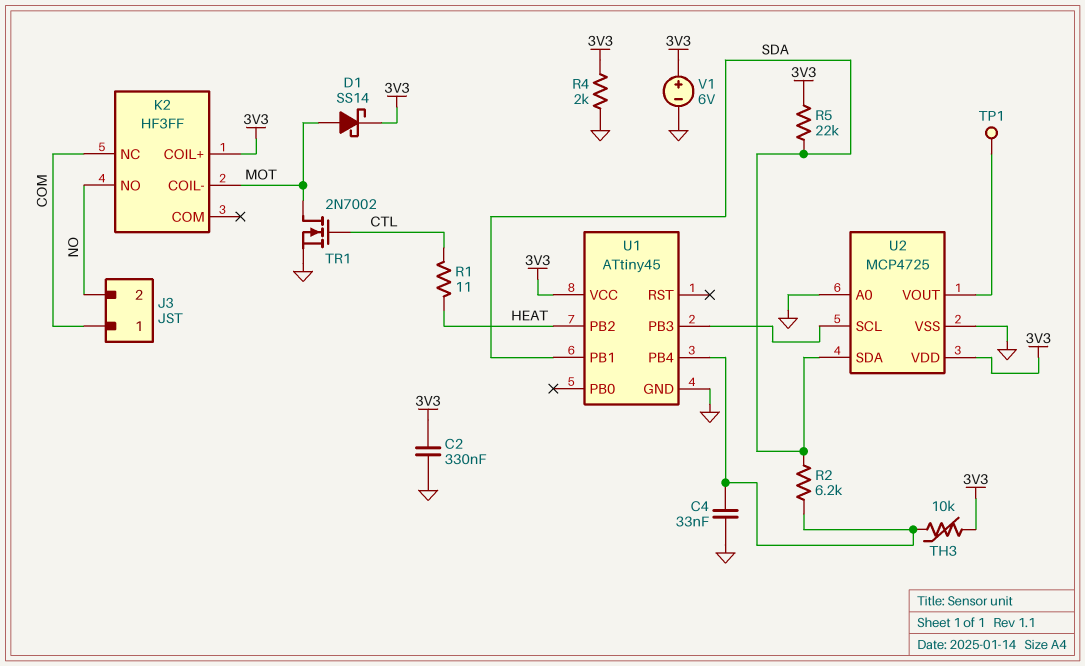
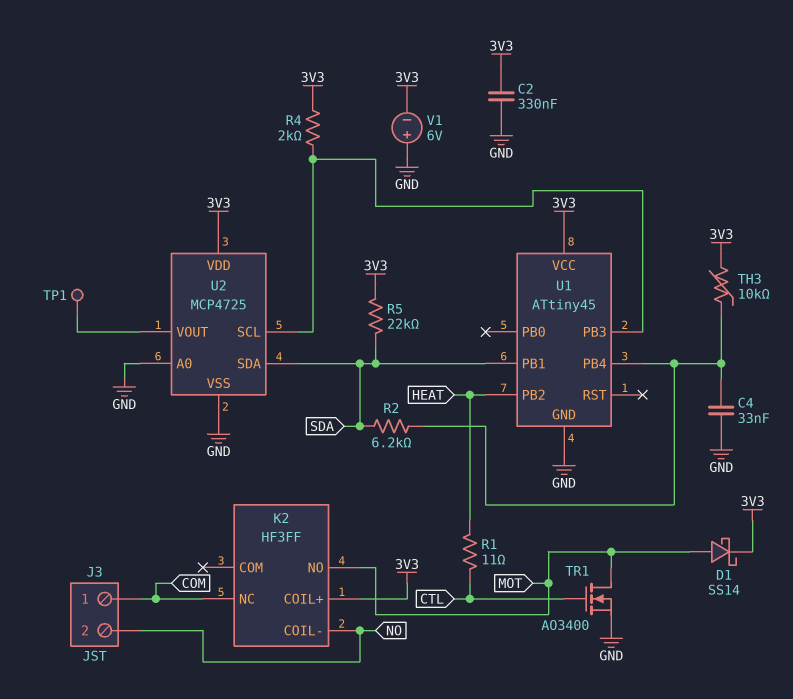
K2 pin COIL-: MOT -> NO
K2 pin NO: NO -> MOT
R4: 2k (3V3, GND) -> 2k (3V3, U1/PB3)
TR1: NMOS 2N7002 (G CTL, D MOT, S GND) -> NMOS AO3400 (G CTL, D MOT, S GND)
V1: 6V (plus 3V3, minus GND) -> 6V (plus GND, minus 3V3)

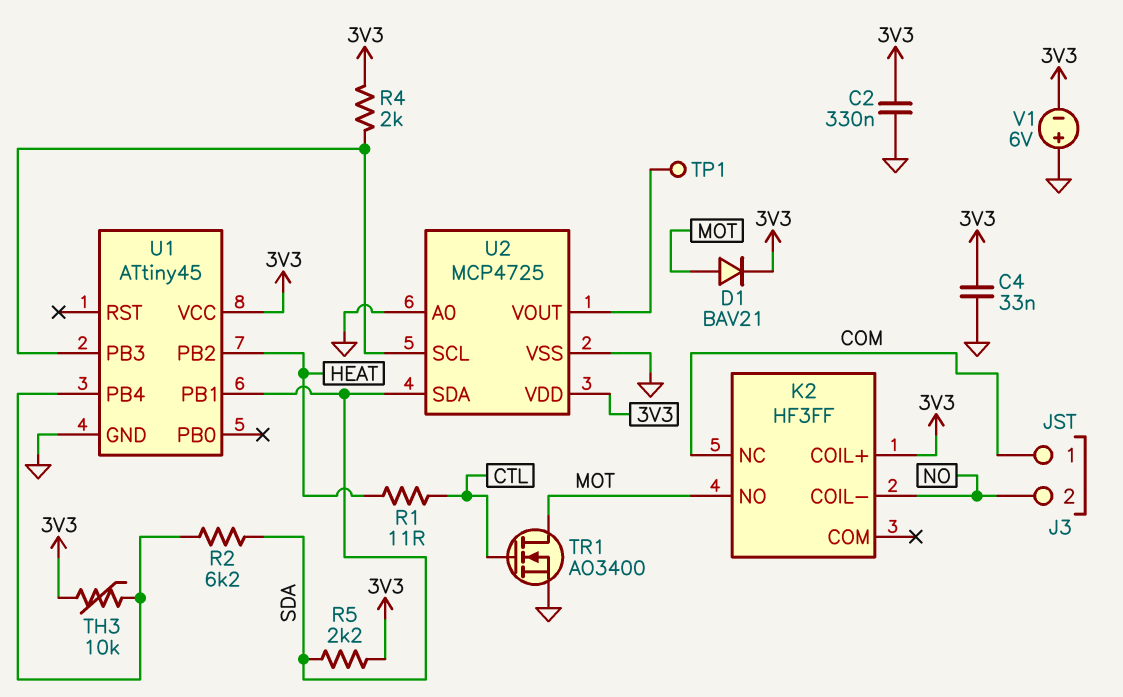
C4: 33nF (GND, U1/PB4) -> 33nF (3V3, GND)
D1: schottky SS14 (A MOT, K 3V3) -> diode BAV21 (A MOT, K 3V3)
R5: 22k (3V3, SDA) -> 2.2k (3V3, SDA)

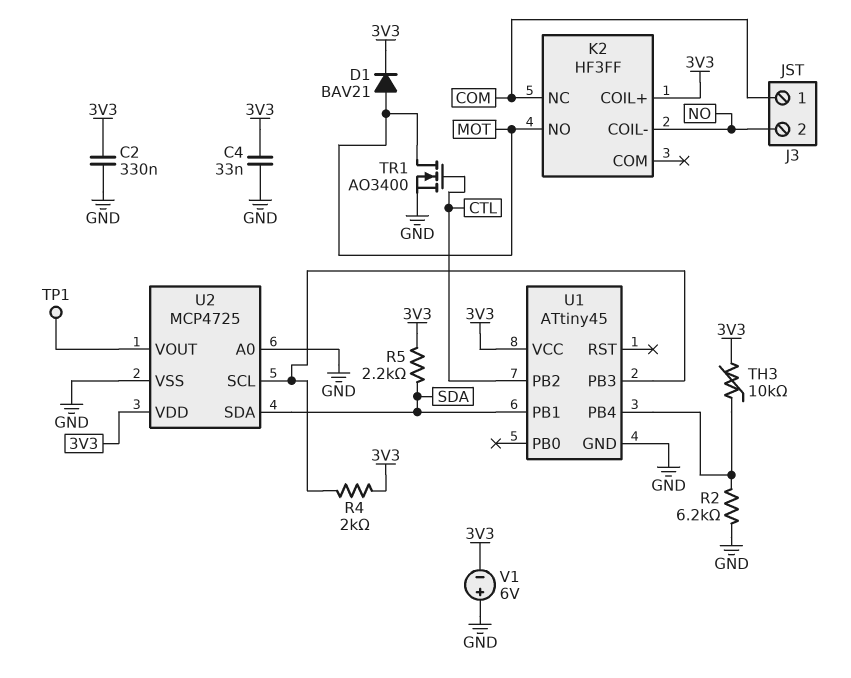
R1: 11 (CTL, HEAT) -> none
R2: 6.2k (SDA, U1/PB4) -> 6.2k (GND, U1/PB4)
U1 pin PB2: HEAT -> CTL

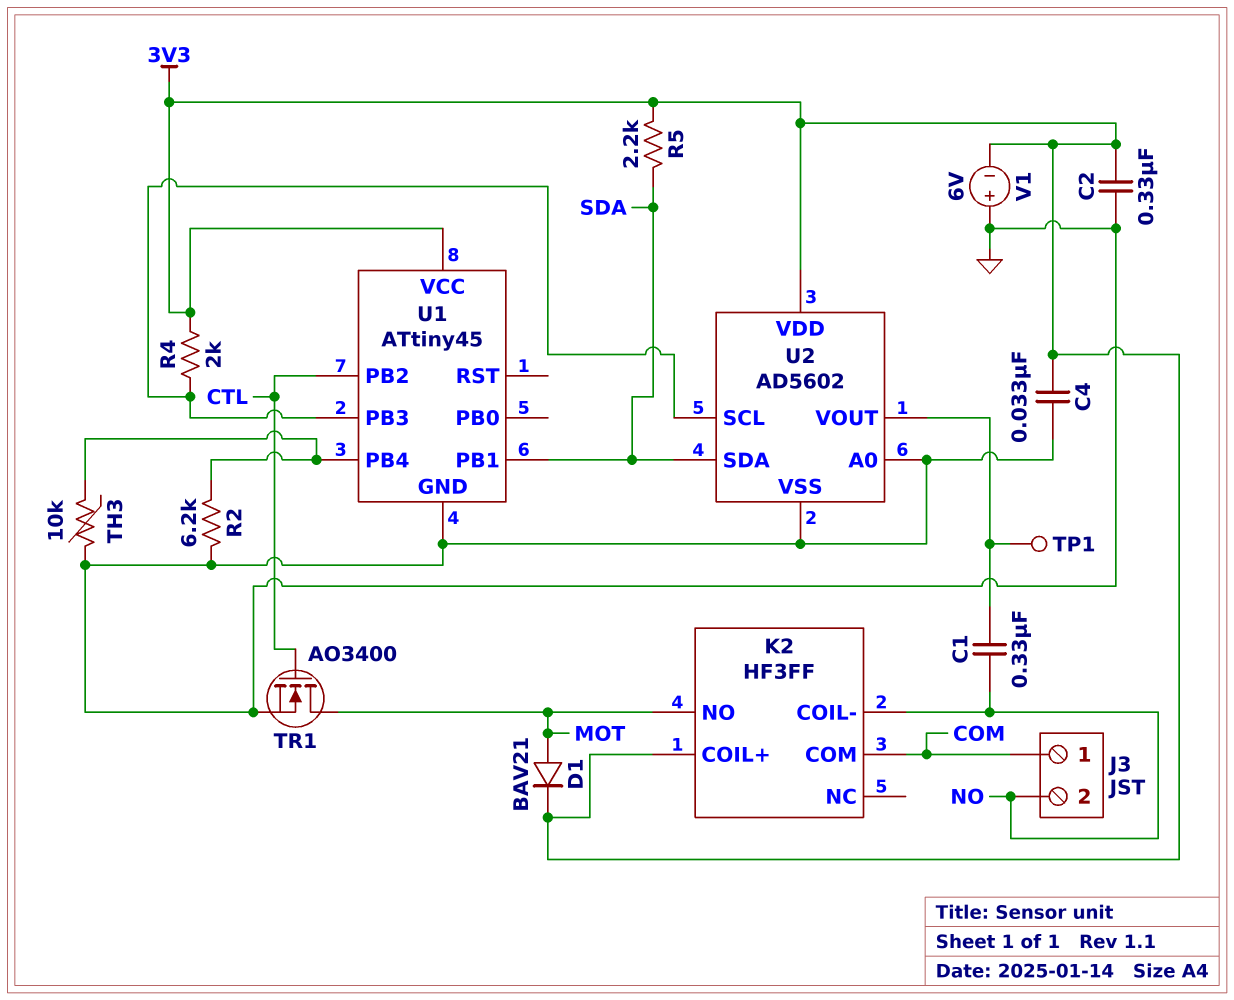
C1: none -> 330nF (NO, U2/VOUT)
K2 pin COM: none -> COM
K2 pin NC: COM -> none
TH3: 10k (3V3, U1/PB4) -> 10k (GND, U1/PB4)
U2: MCP4725 -> AD5602

